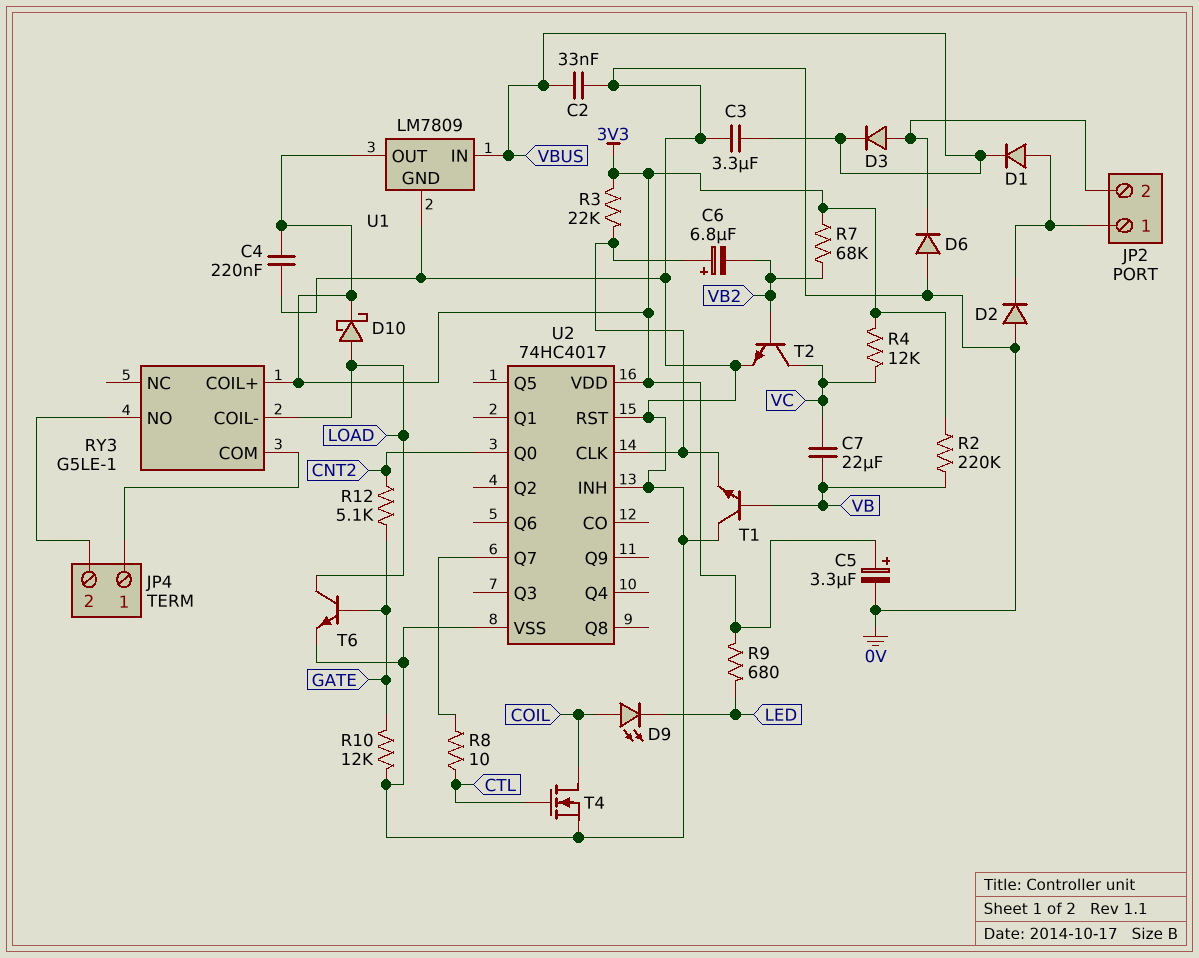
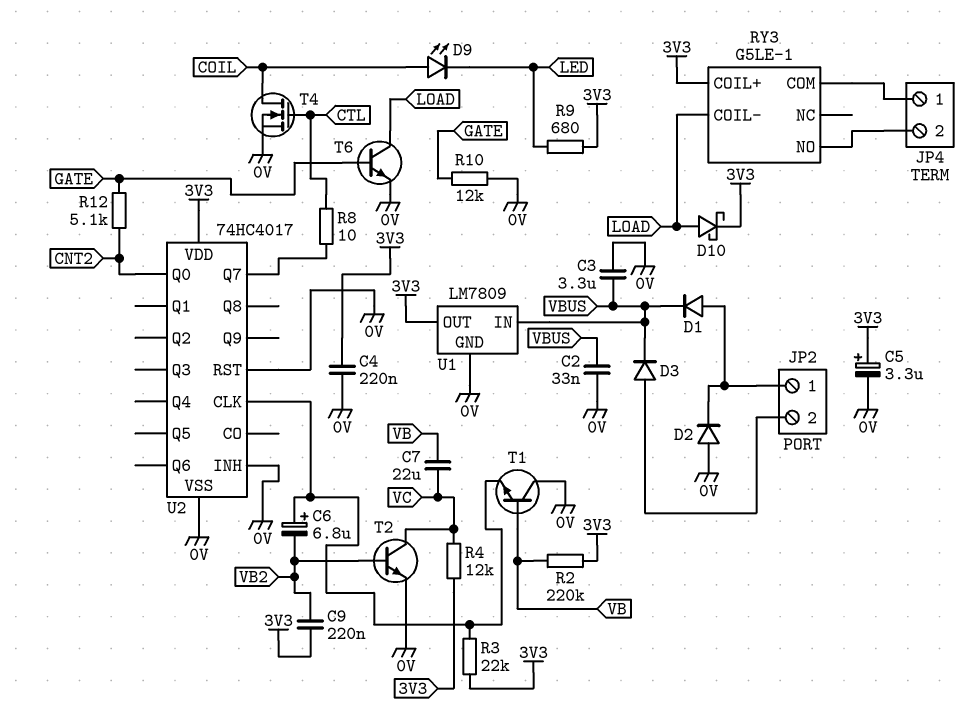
C9: none -> 220nF (3V3, VB2)
D6: diode (A 0V, K JP2/2) -> none
R7: 68k (3V3, VB2) -> none

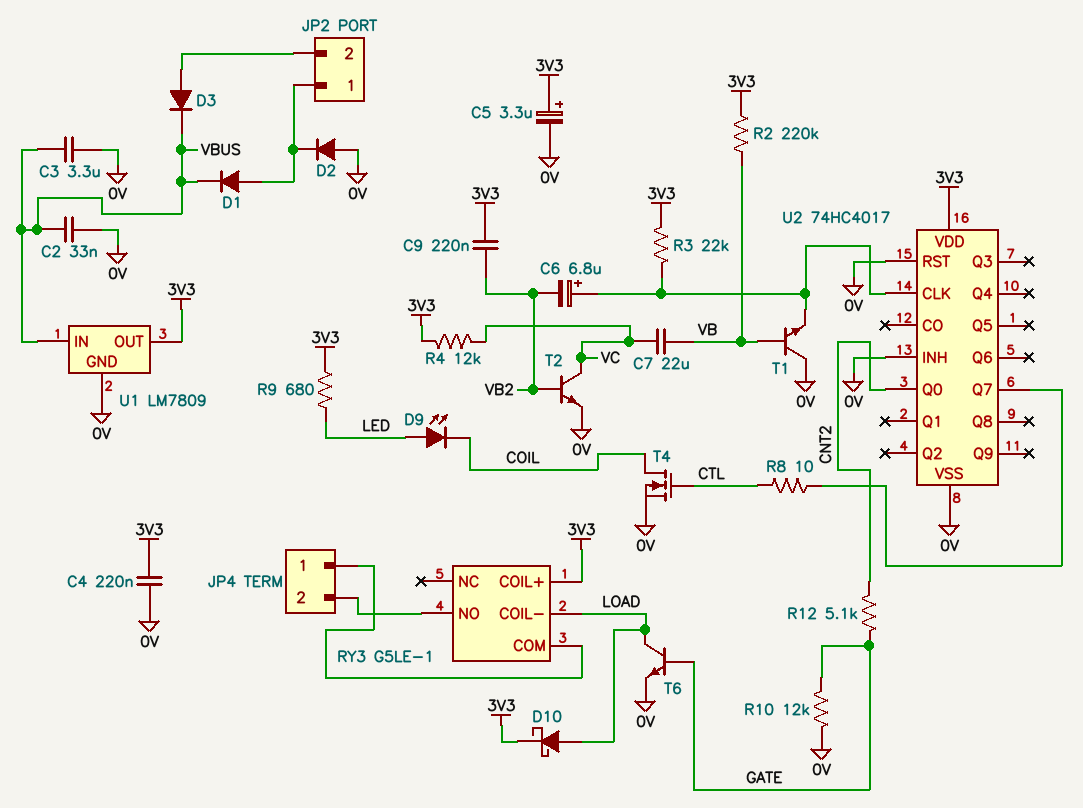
D9: LED (A COIL, K LED) -> LED (A LED, K COIL)

